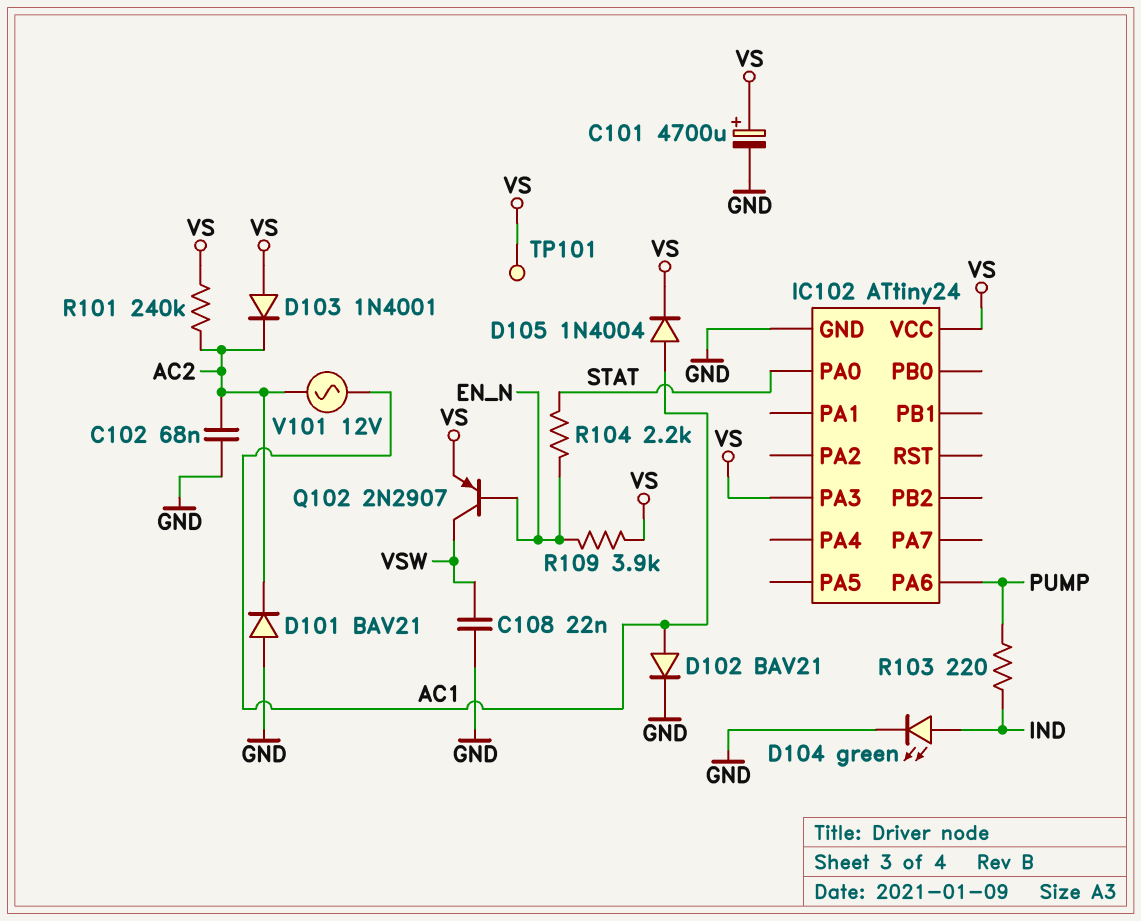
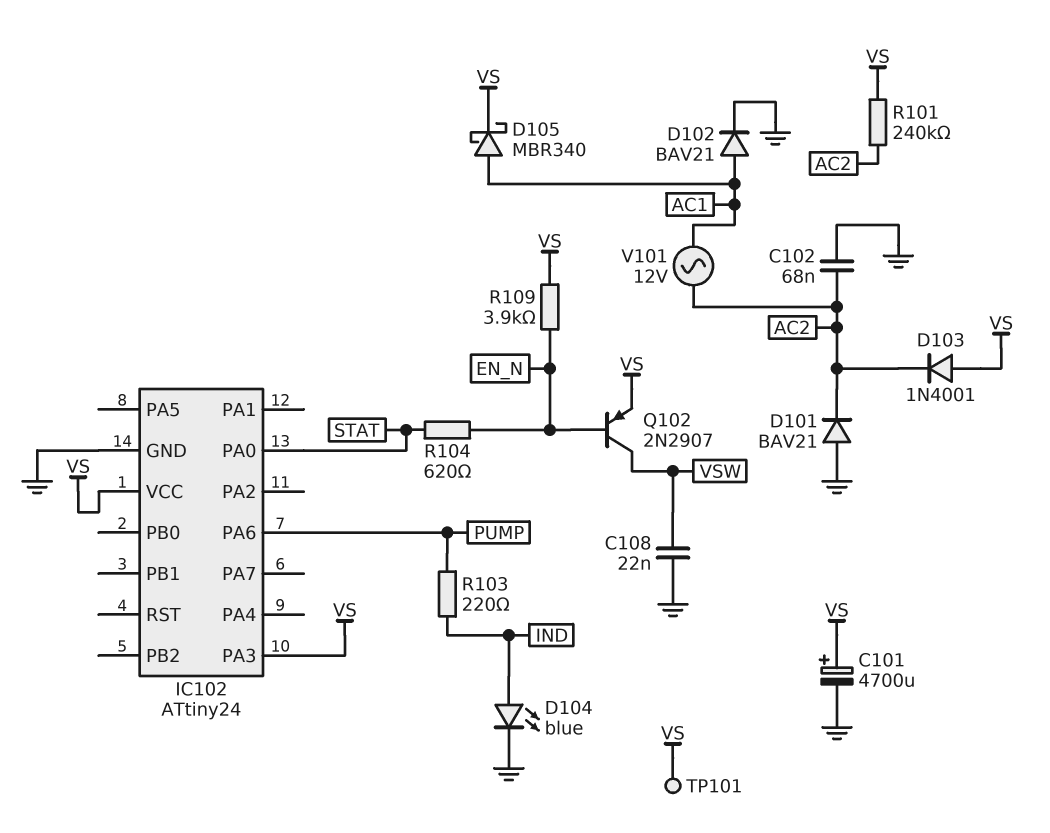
D104: LED green (A IND, K GND) -> LED blue (A IND, K GND)
D105: diode 1N4004 (A AC1, K VS) -> schottky MBR340 (A AC1, K VS)
R104: 2.2k (EN_N, STAT) -> 620 (EN_N, STAT)

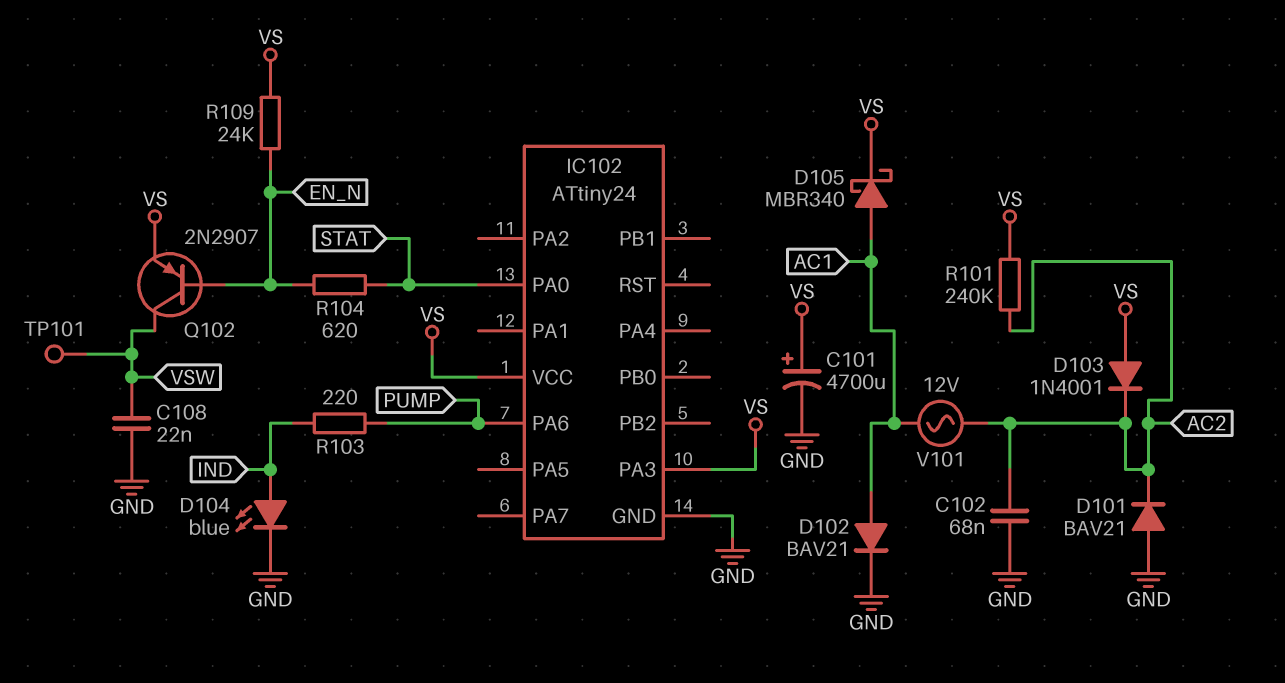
R109: 3.9k (EN_N, VS) -> 24k (EN_N, VS)
TP101: test point (VS) -> test point (VSW)

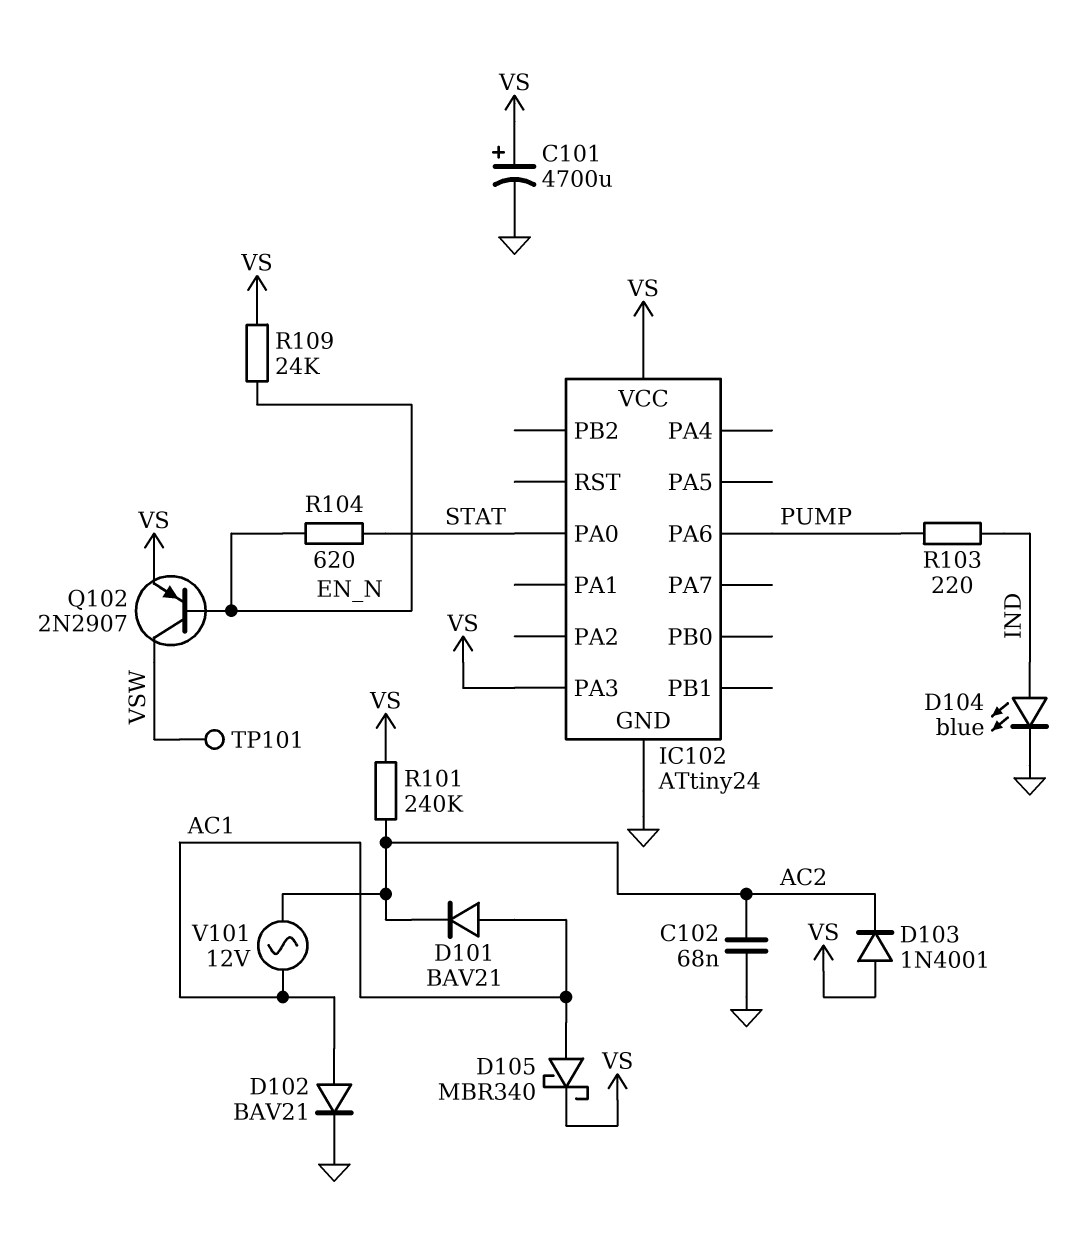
C108: 22nF (GND, VSW) -> none
D101: diode BAV21 (A GND, K AC2) -> diode BAV21 (A AC1, K AC2)

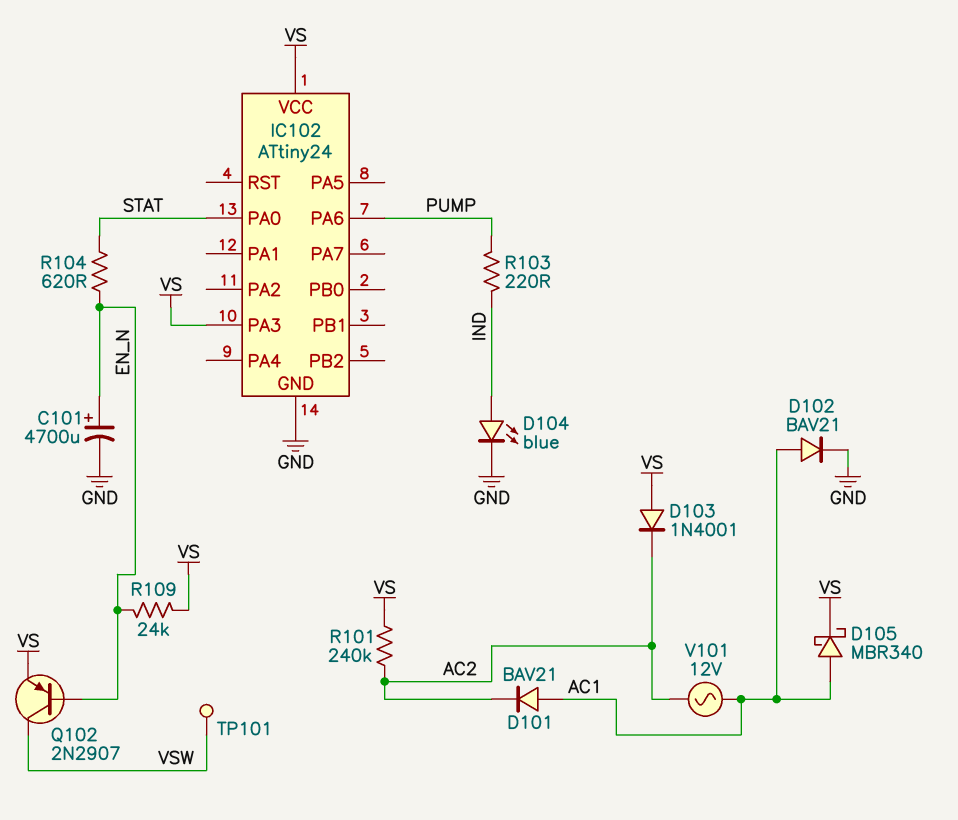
C101: 4700uF (plus VS, minus GND) -> 4700uF (plus EN_N, minus GND)
C102: 68nF (AC2, GND) -> none

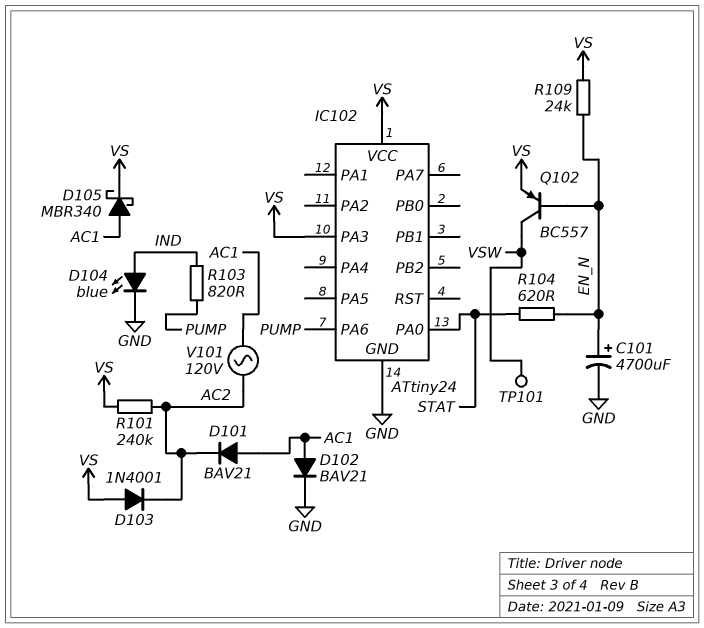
Q102: PNP 2N2907 (B EN_N, C VSW, E VS) -> PNP BC557 (B EN_N, C VSW, E VS)
R103: 220 (IND, PUMP) -> 820 (IND, PUMP)
V101: AC 12V (AC1, AC2) -> AC 120V (AC1, AC2)

